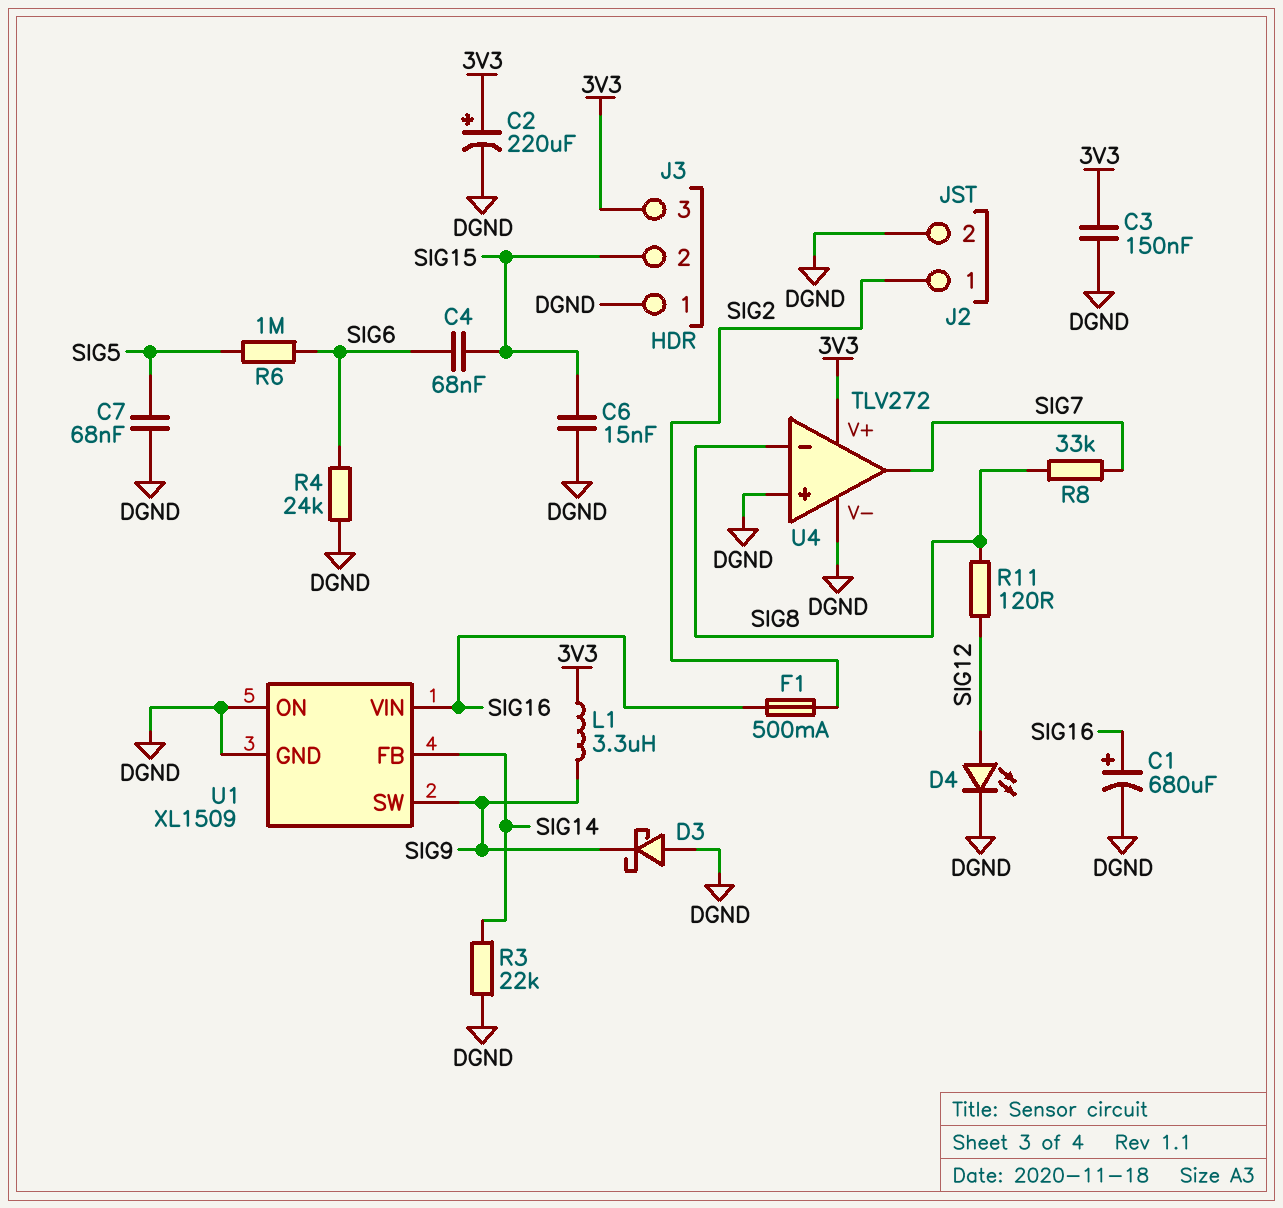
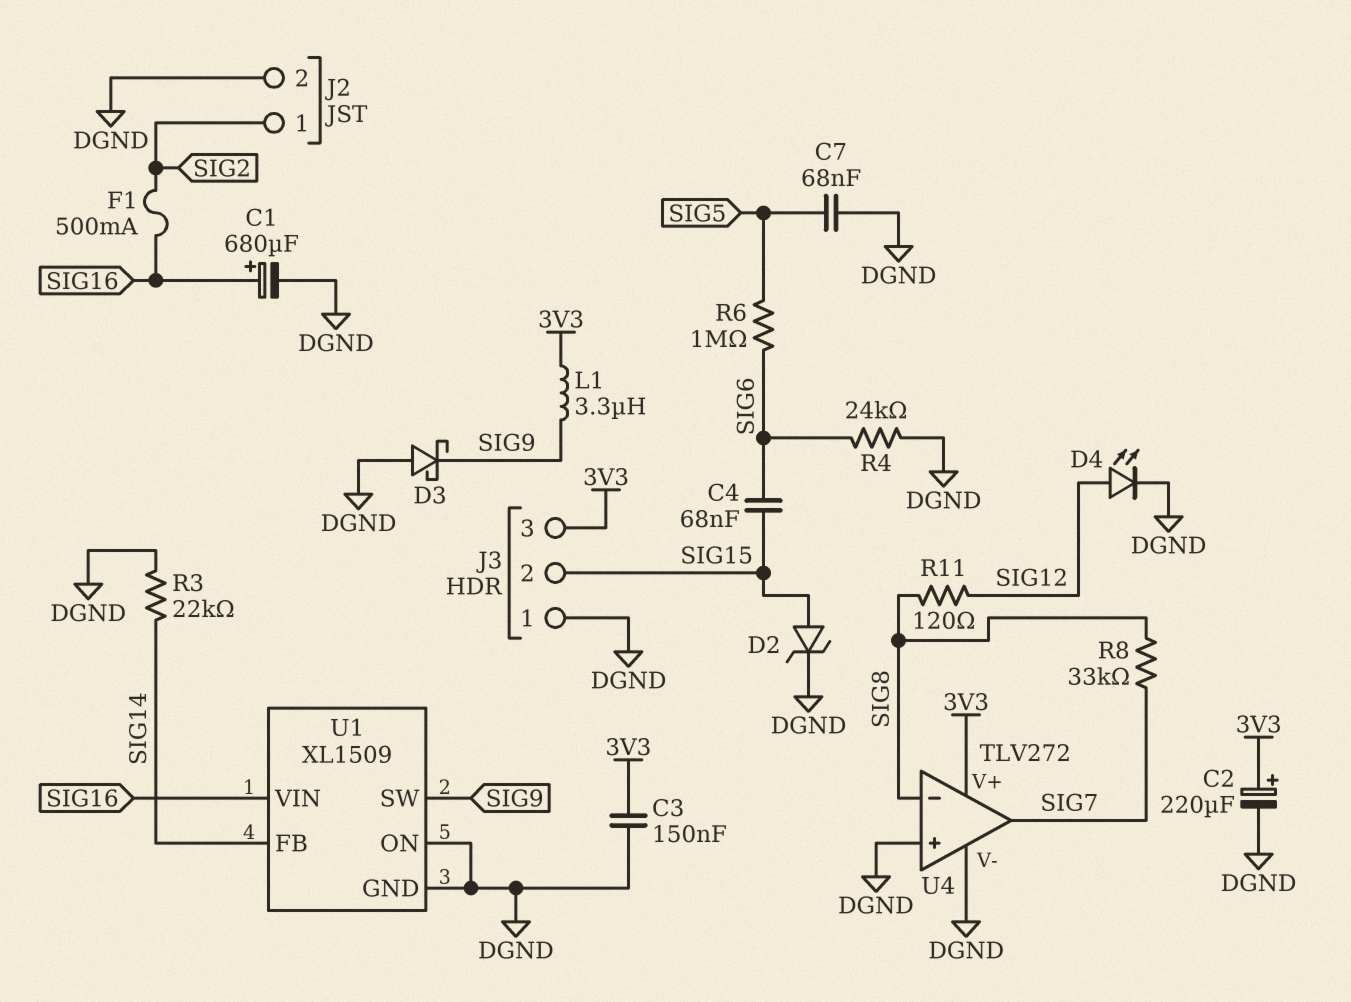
C6: 15nF (DGND, SIG15) -> none
D2: none -> zener (A SIG15, K DGND)

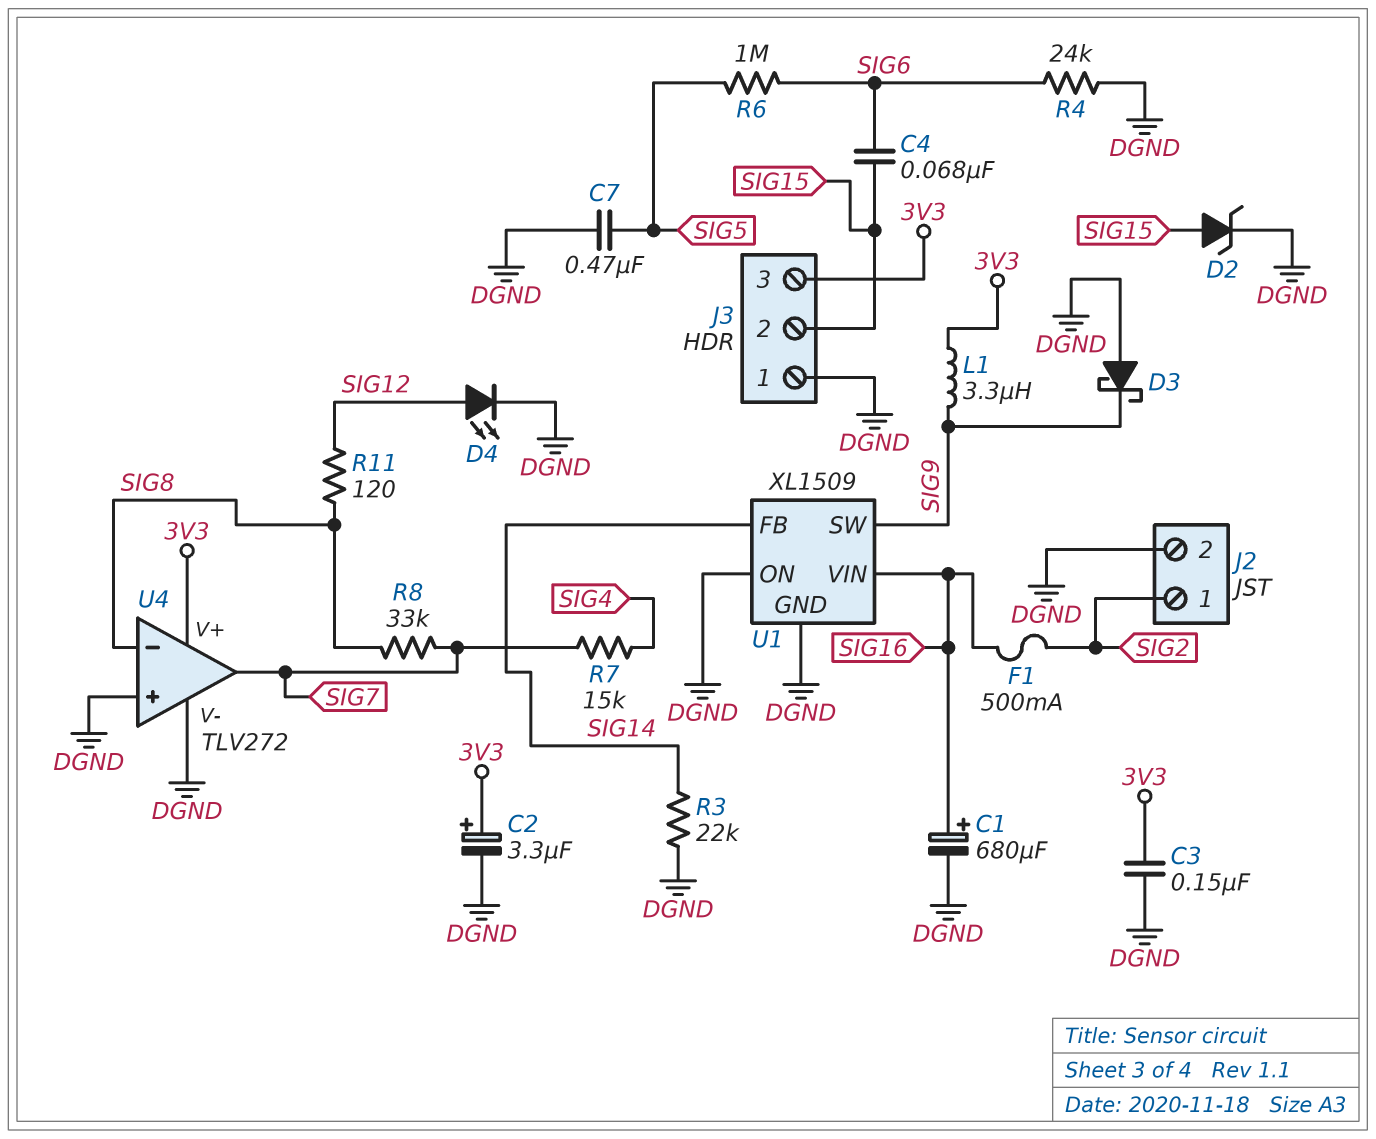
C2: 220uF (plus 3V3, minus DGND) -> 3.3uF (plus 3V3, minus DGND)
C7: 68nF (DGND, SIG5) -> 470nF (DGND, SIG5)
R7: none -> 15k (SIG4, SIG7)

